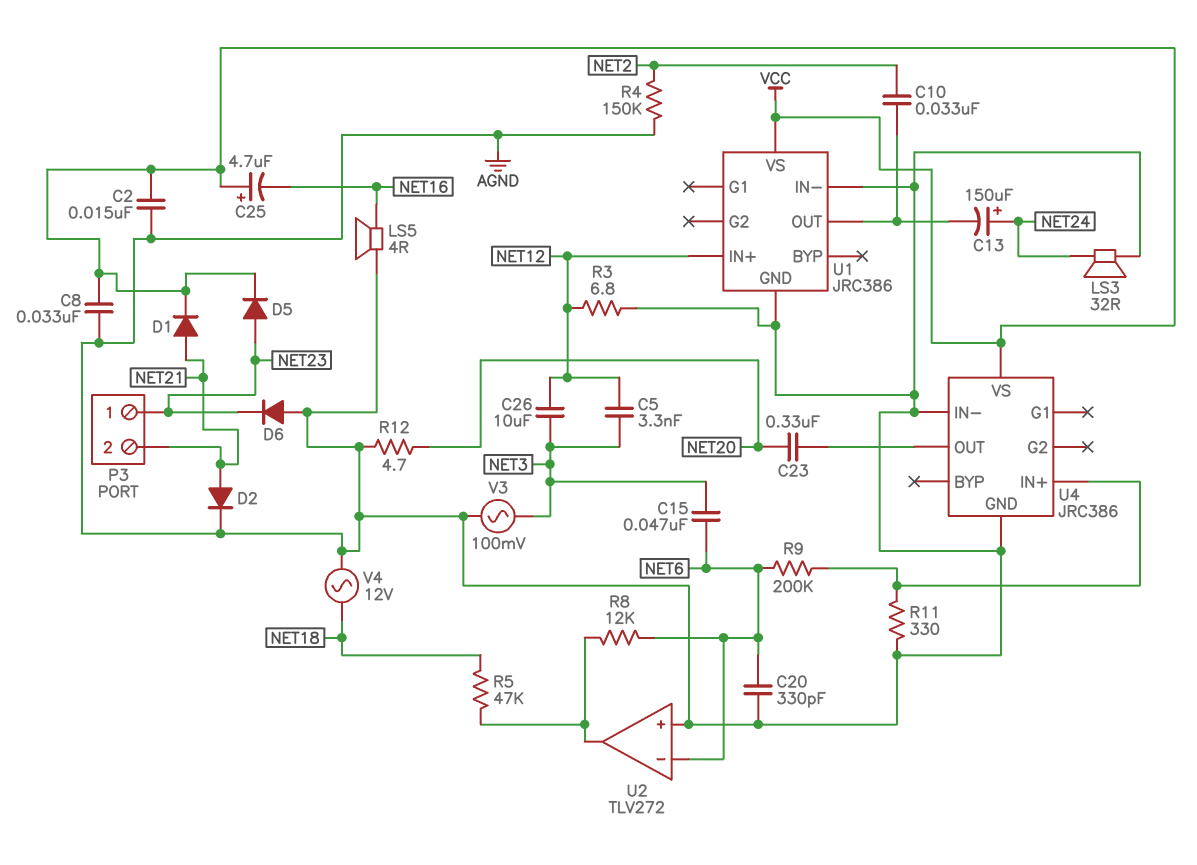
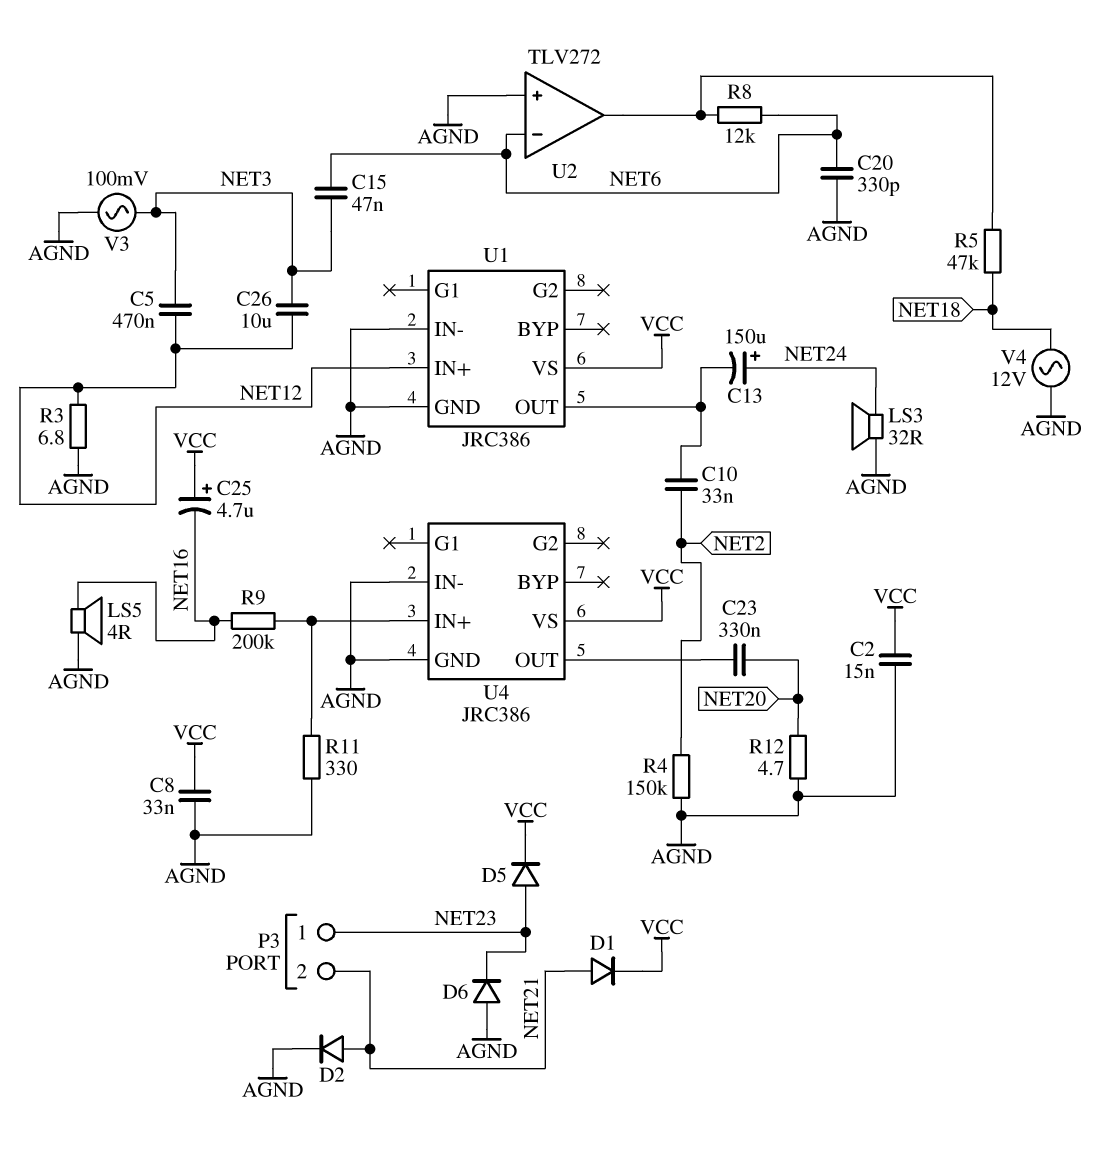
C5: 3.3nF (NET3, NET12) -> 470nF (NET3, NET12)
R9: 200k (NET6, U4/IN+) -> 200k (NET16, U4/IN+)

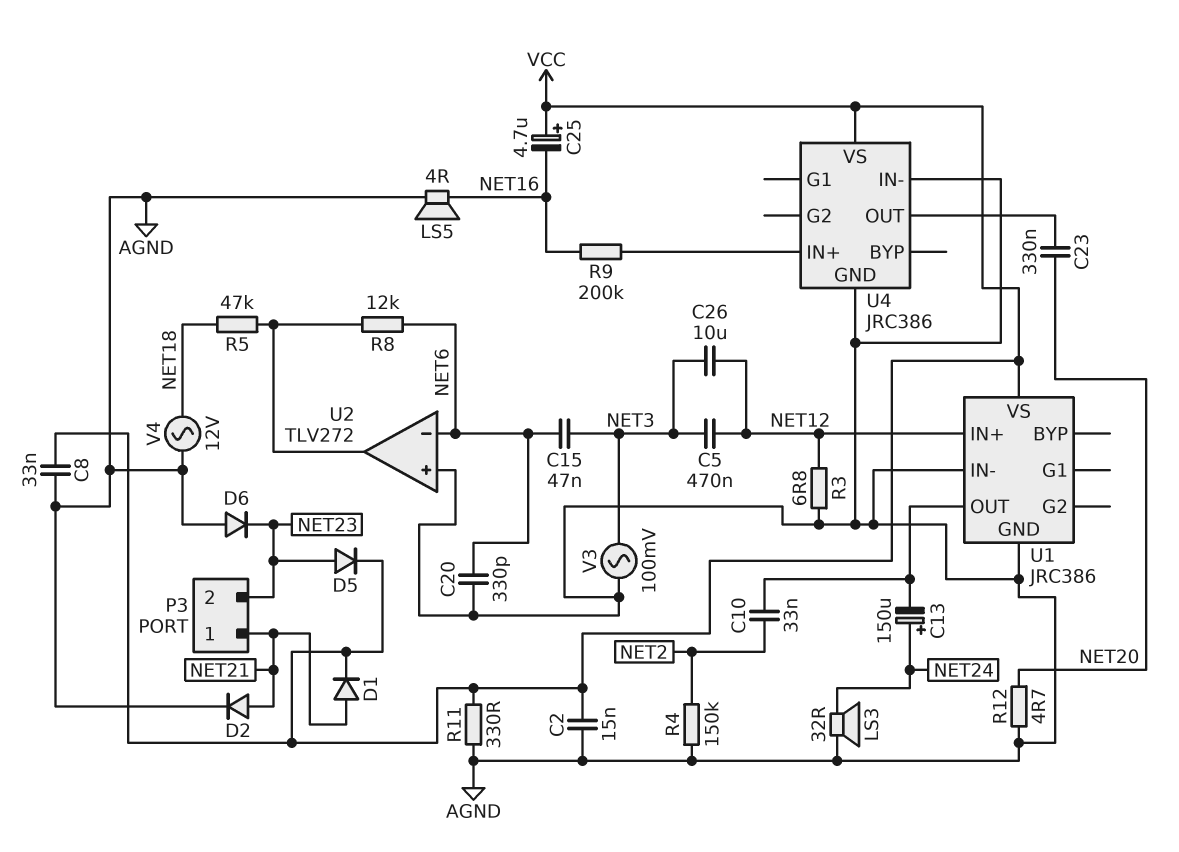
P3 pin 1: NET23 -> NET21
P3 pin 2: NET21 -> NET23
R11: 330 (AGND, U4/IN+) -> 330 (AGND, VCC)

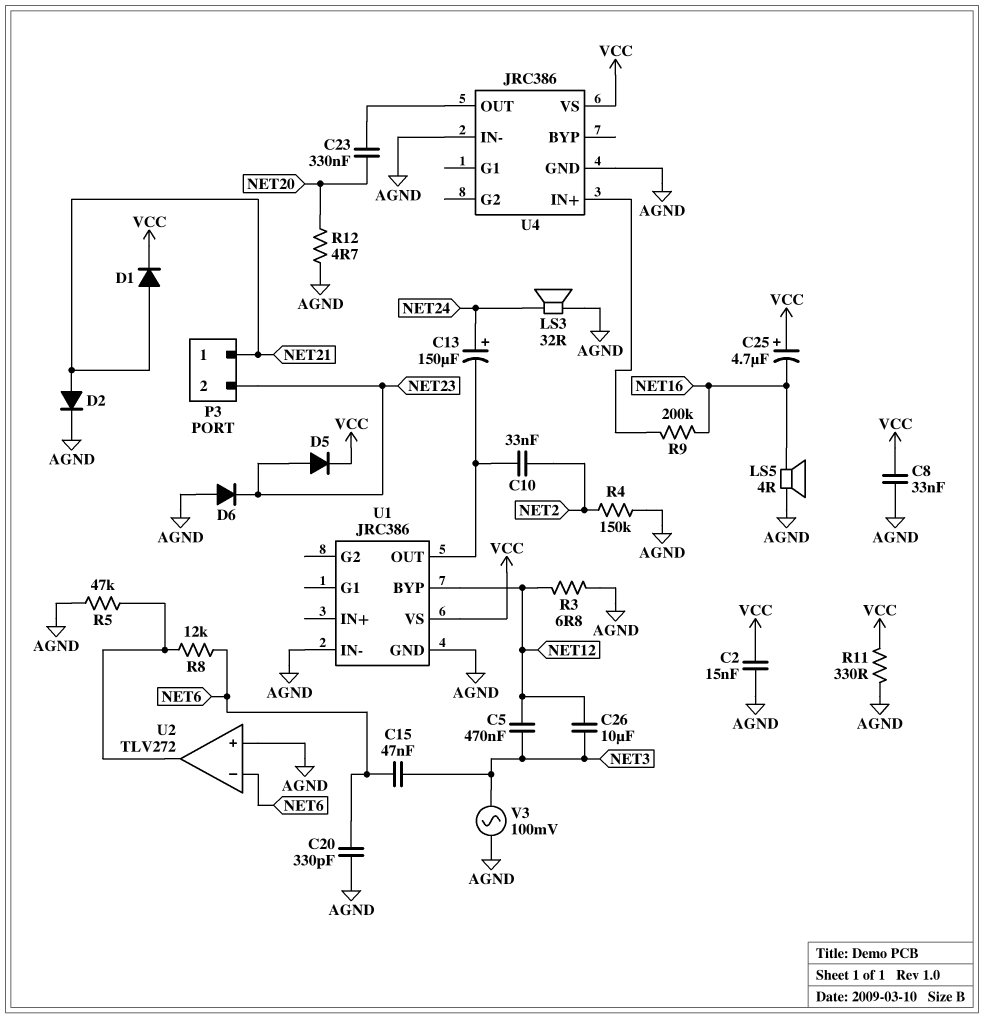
R5: 47k (NET18, U2/out) -> 47k (AGND, U2/out)
U1 pin BYP: none -> NET12
U1 pin IN+: NET12 -> none
V4: AC 12V (AGND, NET18) -> none

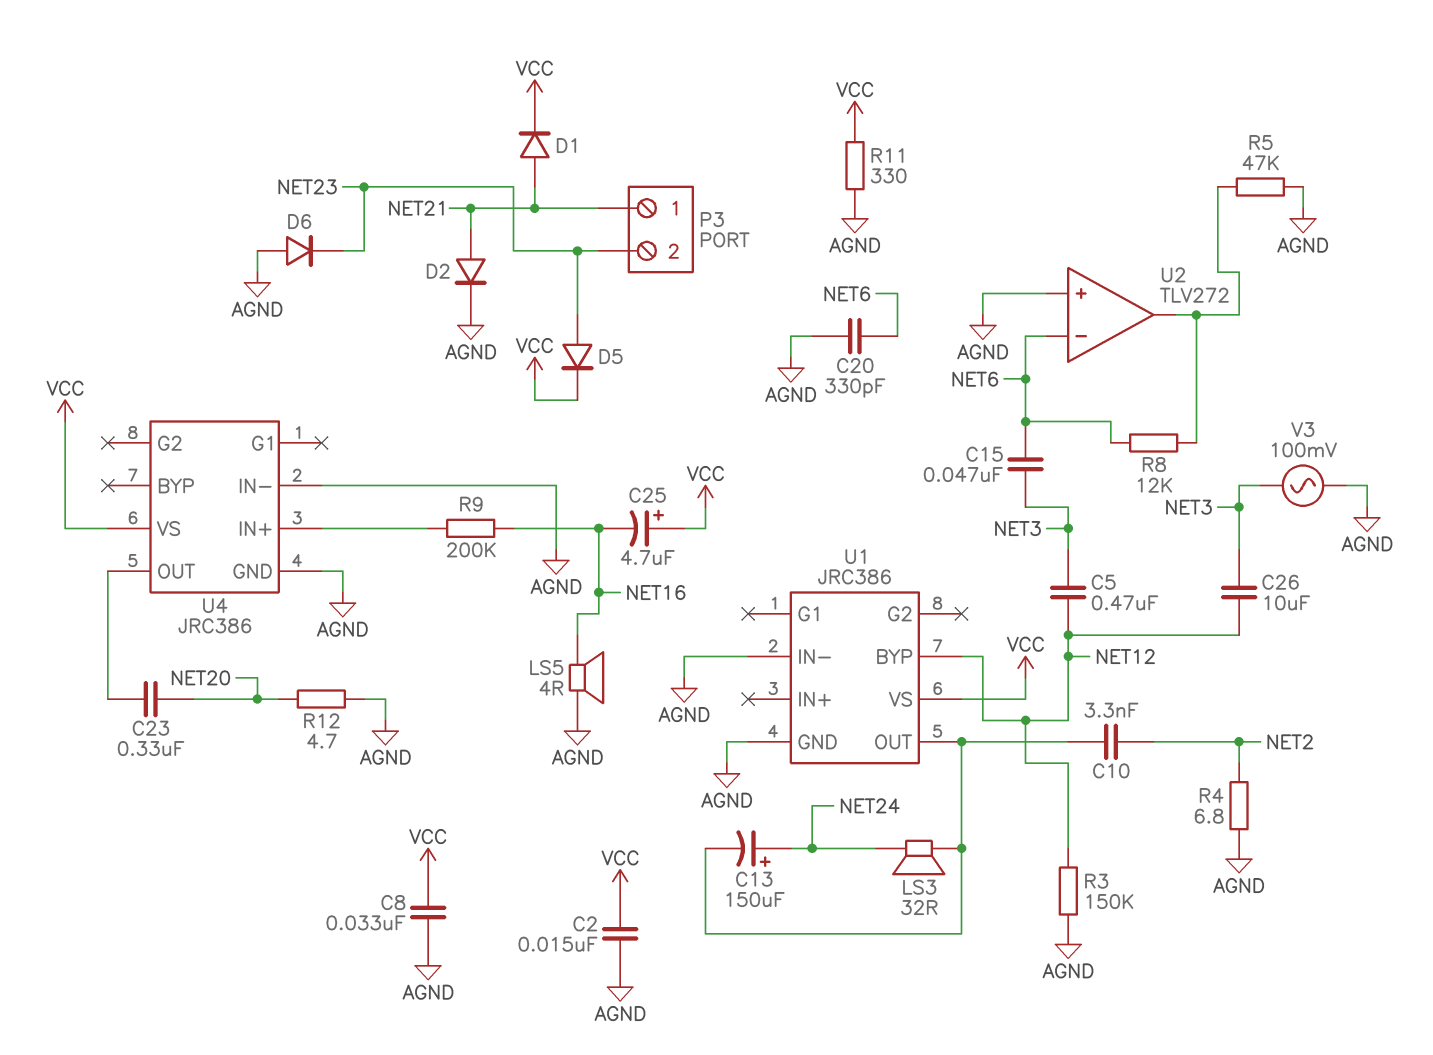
C10: 33nF (NET2, U1/OUT) -> 3.3nF (NET2, U1/OUT)
LS3: speaker 32R (AGND, NET24) -> speaker 32R (NET24, U1/OUT)
R3: 6.8 (AGND, NET12) -> 150k (AGND, NET12)
R4: 150k (AGND, NET2) -> 6.8 (AGND, NET2)

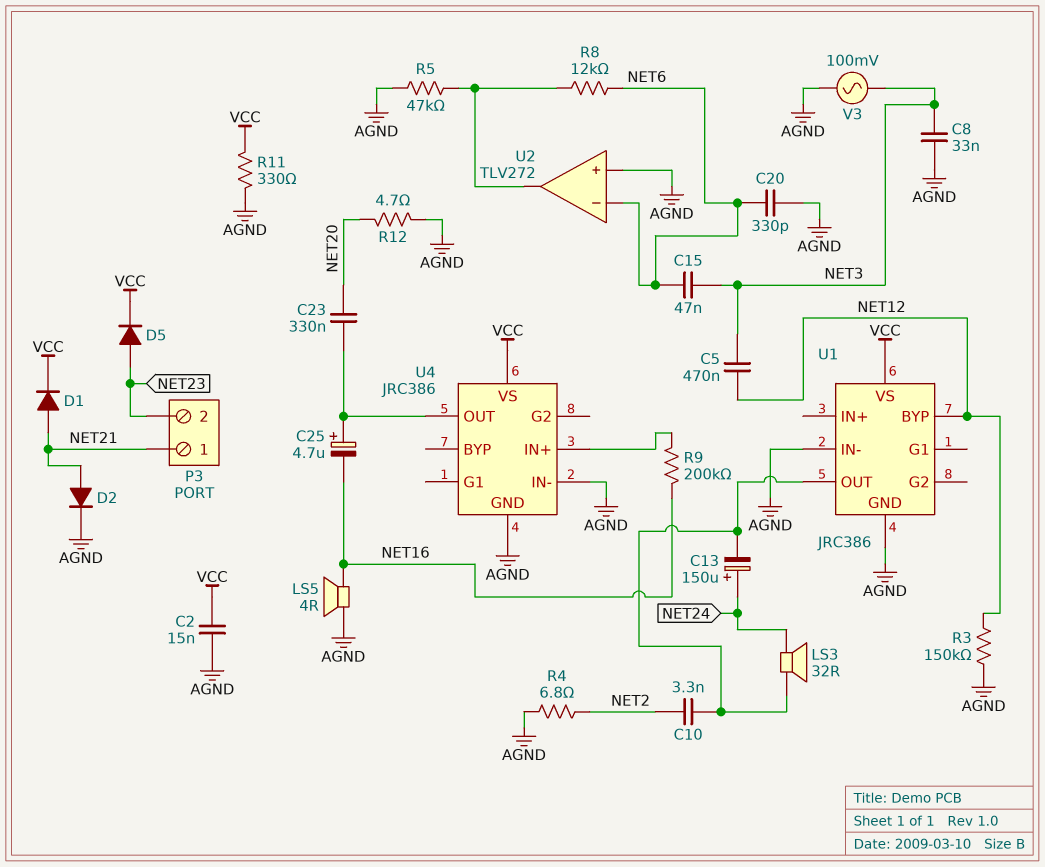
C8: 33nF (AGND, VCC) -> 33nF (AGND, NET3)
C25: 4.7uF (plus VCC, minus NET16) -> 4.7uF (plus U4/OUT, minus NET16)
C26: 10uF (NET3, NET12) -> none
D6: diode (A AGND, K NET23) -> none

